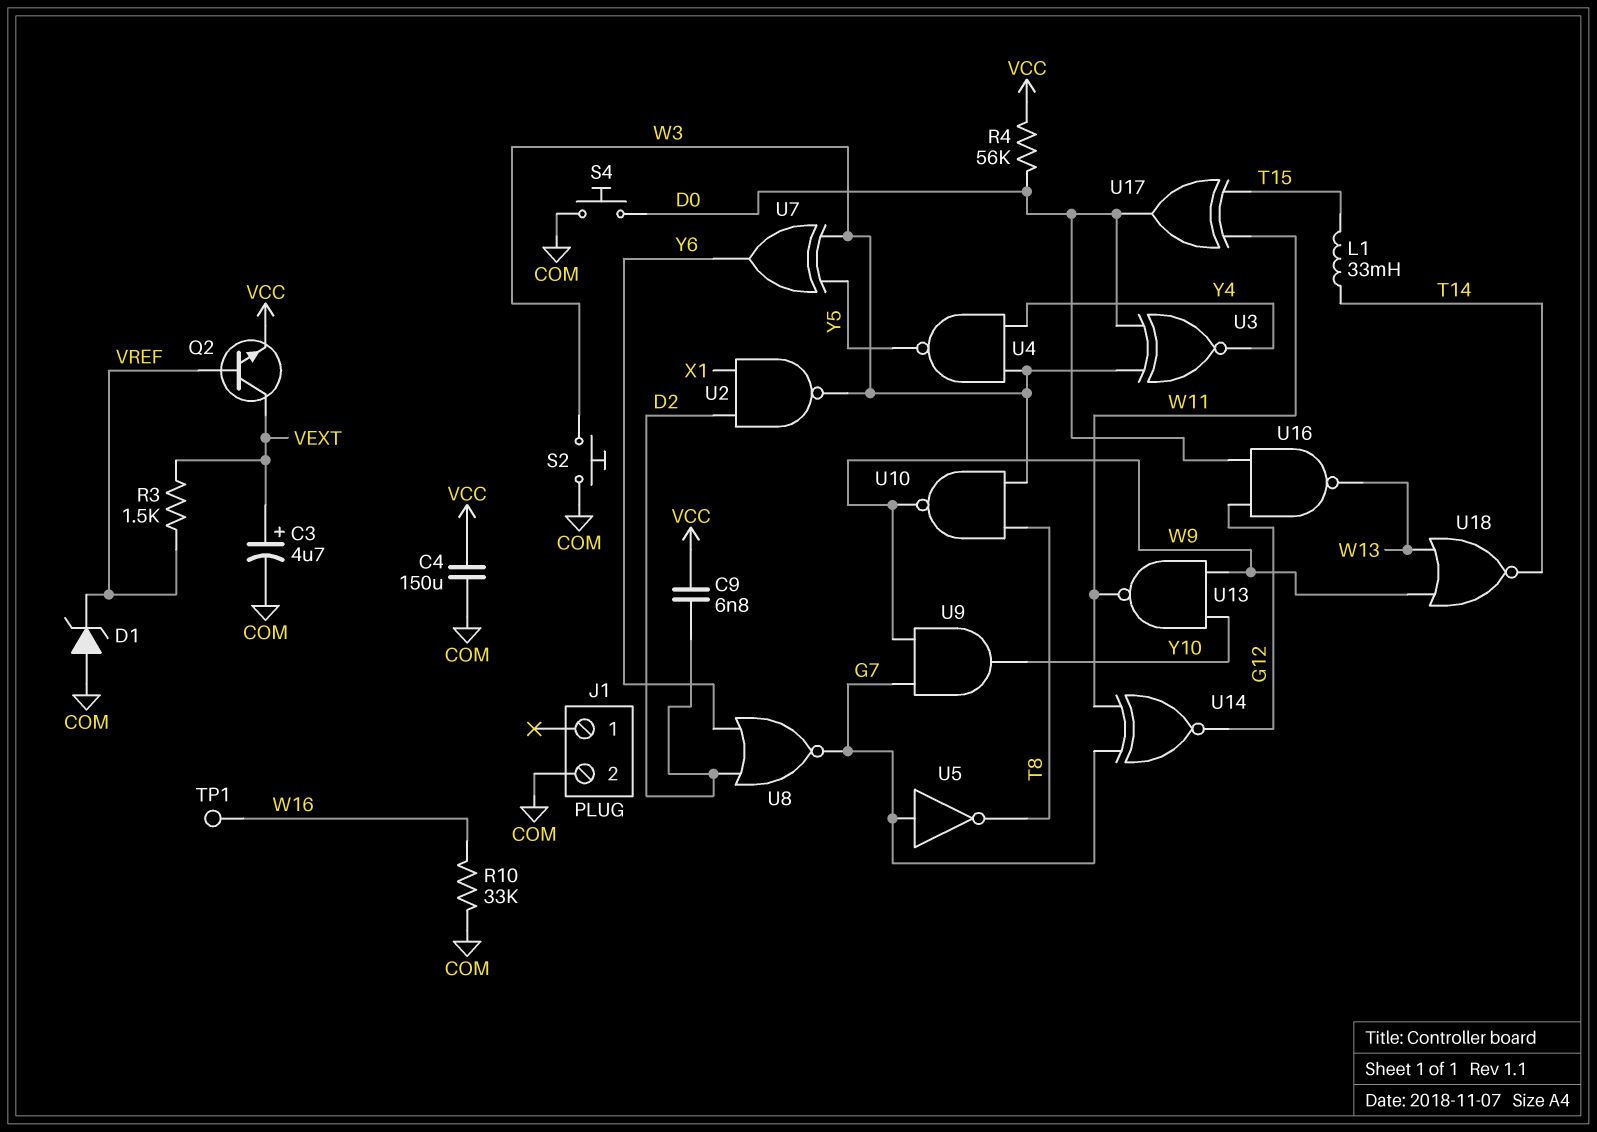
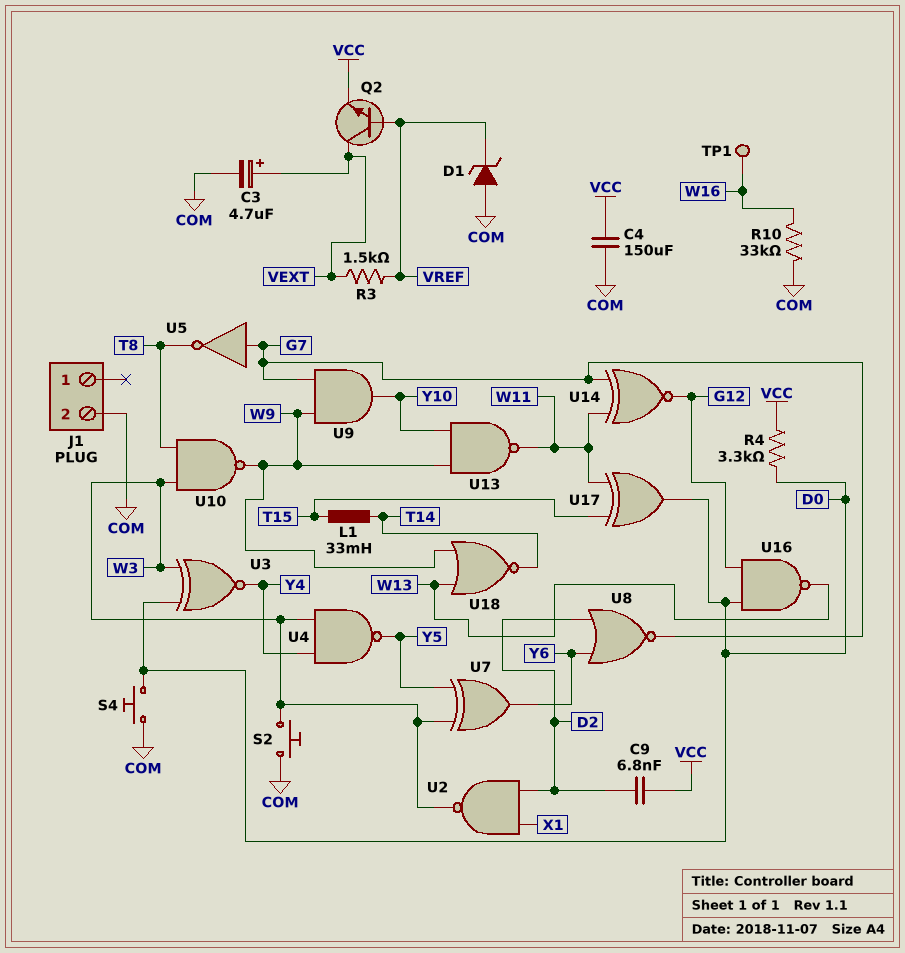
R4: 56k (D0, VCC) -> 3.3k (D0, VCC)

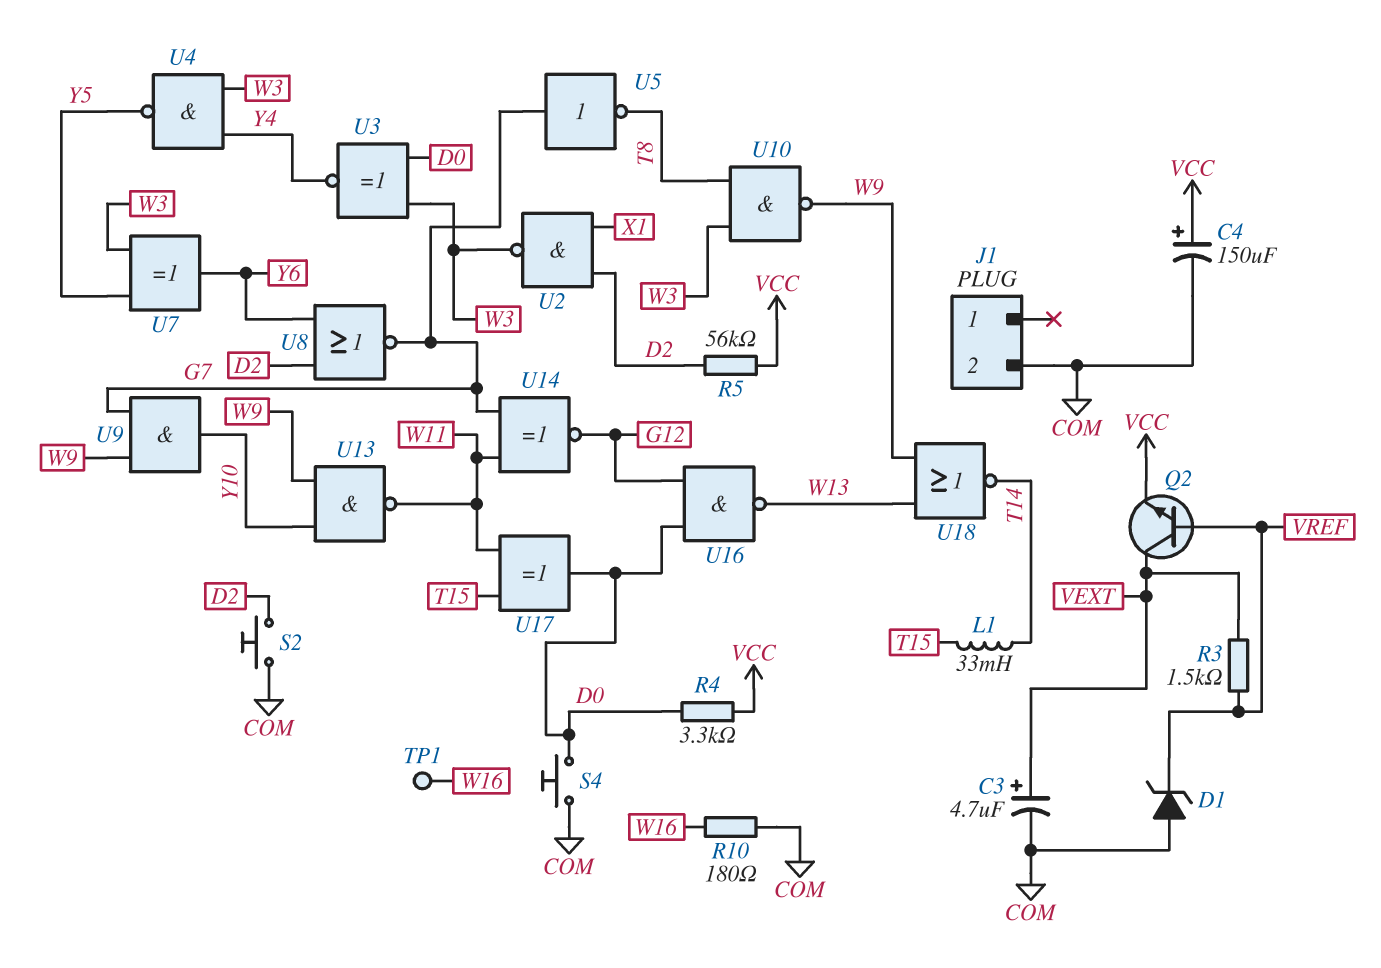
C4: 150uF (COM, VCC) -> 150uF (plus VCC, minus COM)
C9: 6.8nF (D2, VCC) -> none
R5: none -> 56k (D2, VCC)
R10: 33k (COM, W16) -> 180 (COM, W16)
S2: button (COM, W3) -> button (COM, D2)

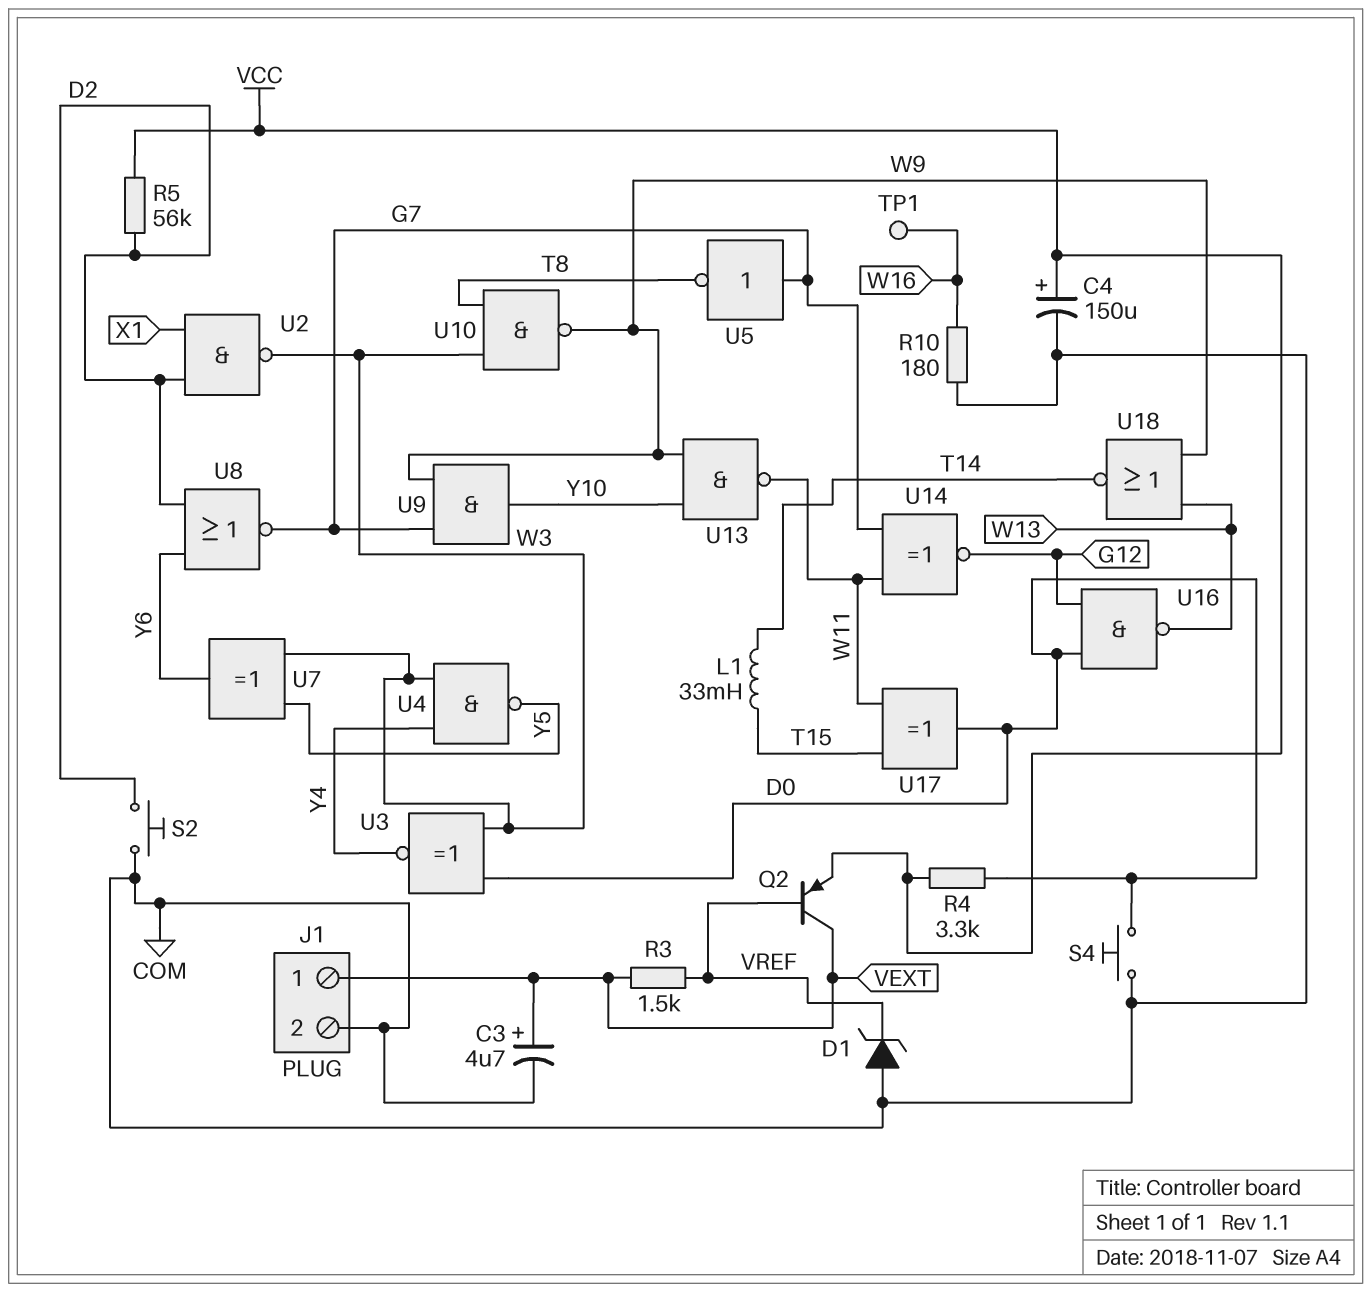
J1 pin 1: none -> VEXT
Q2: NPN (B VREF, C VEXT, E VCC) -> PNP (B VREF, C VEXT, E VCC)

